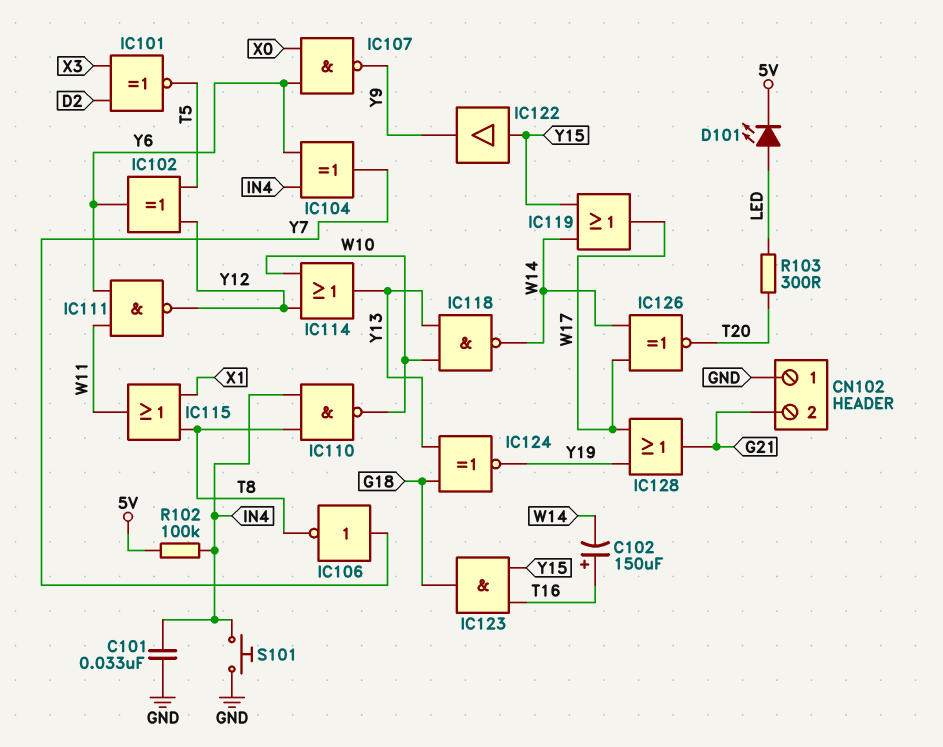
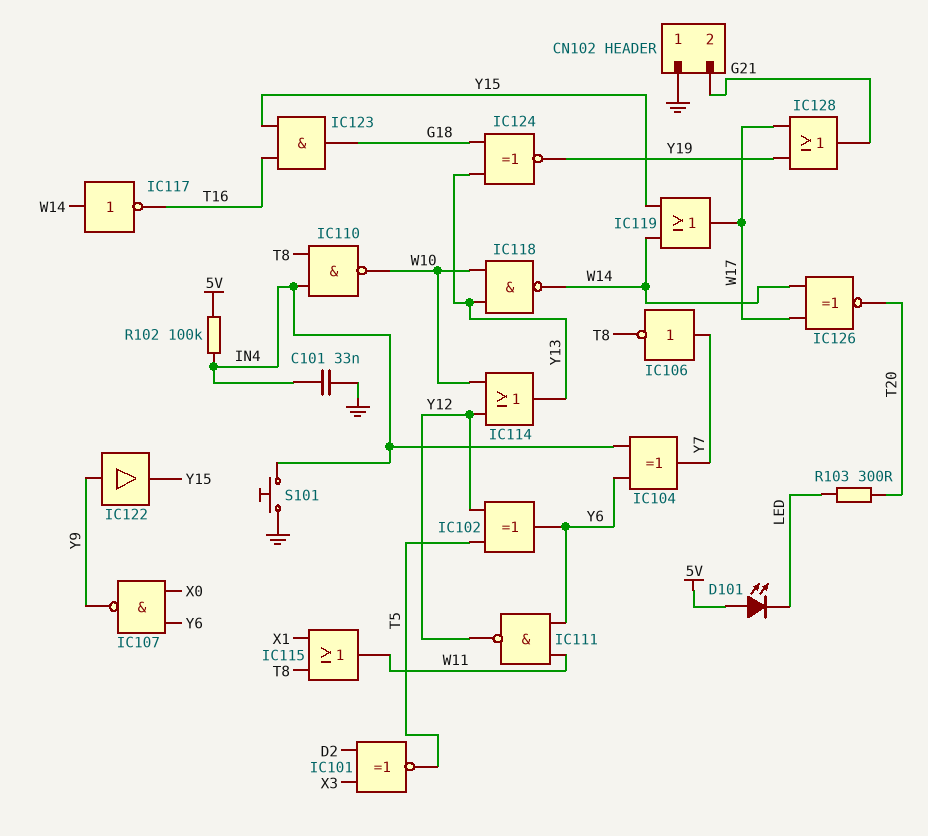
C102: 150uF (plus T16, minus W14) -> none
D101: LED (A LED, K 5V) -> LED (A 5V, K LED)
IC117: none -> NOT (in W14, out T16)
IC122: buffer (in Y15, out Y9) -> buffer (in Y9, out Y15)

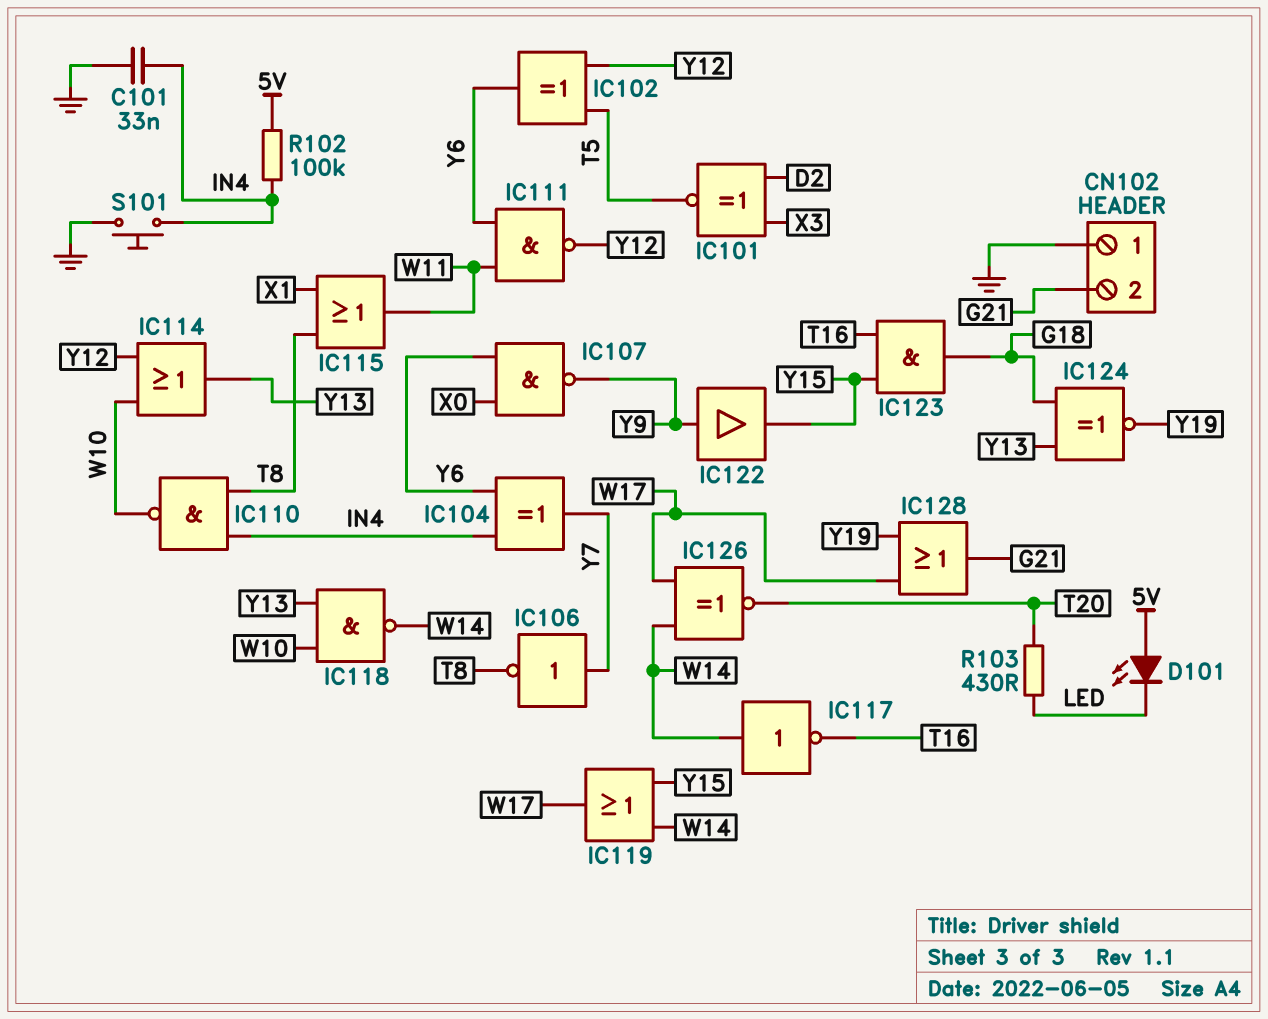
R103: 300 (LED, T20) -> 430 (LED, T20)

